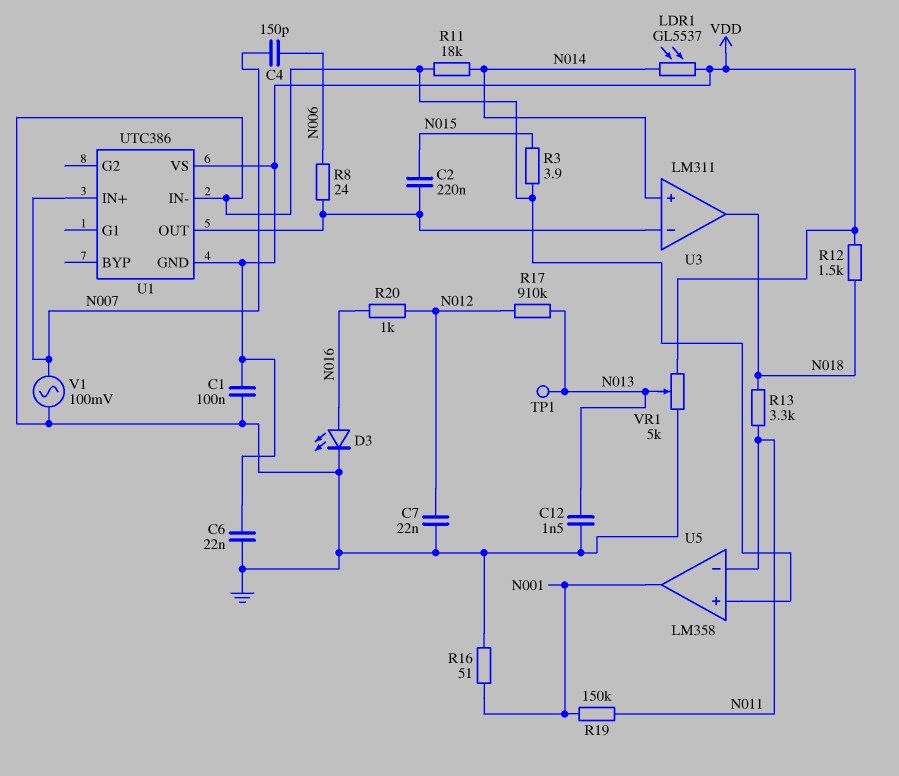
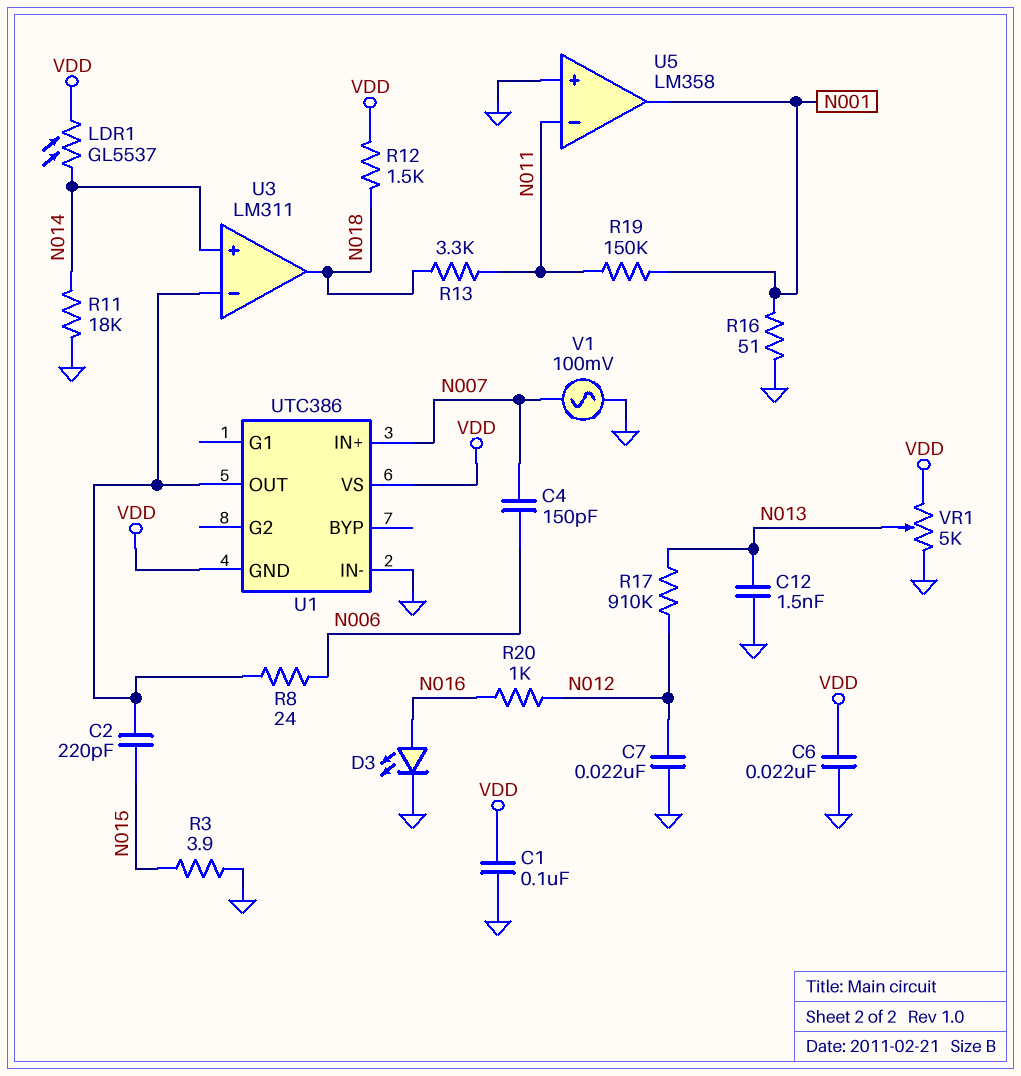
C2: 220nF (N015, U1/OUT) -> 220pF (N015, U1/OUT)
TP1: test point (N013) -> none

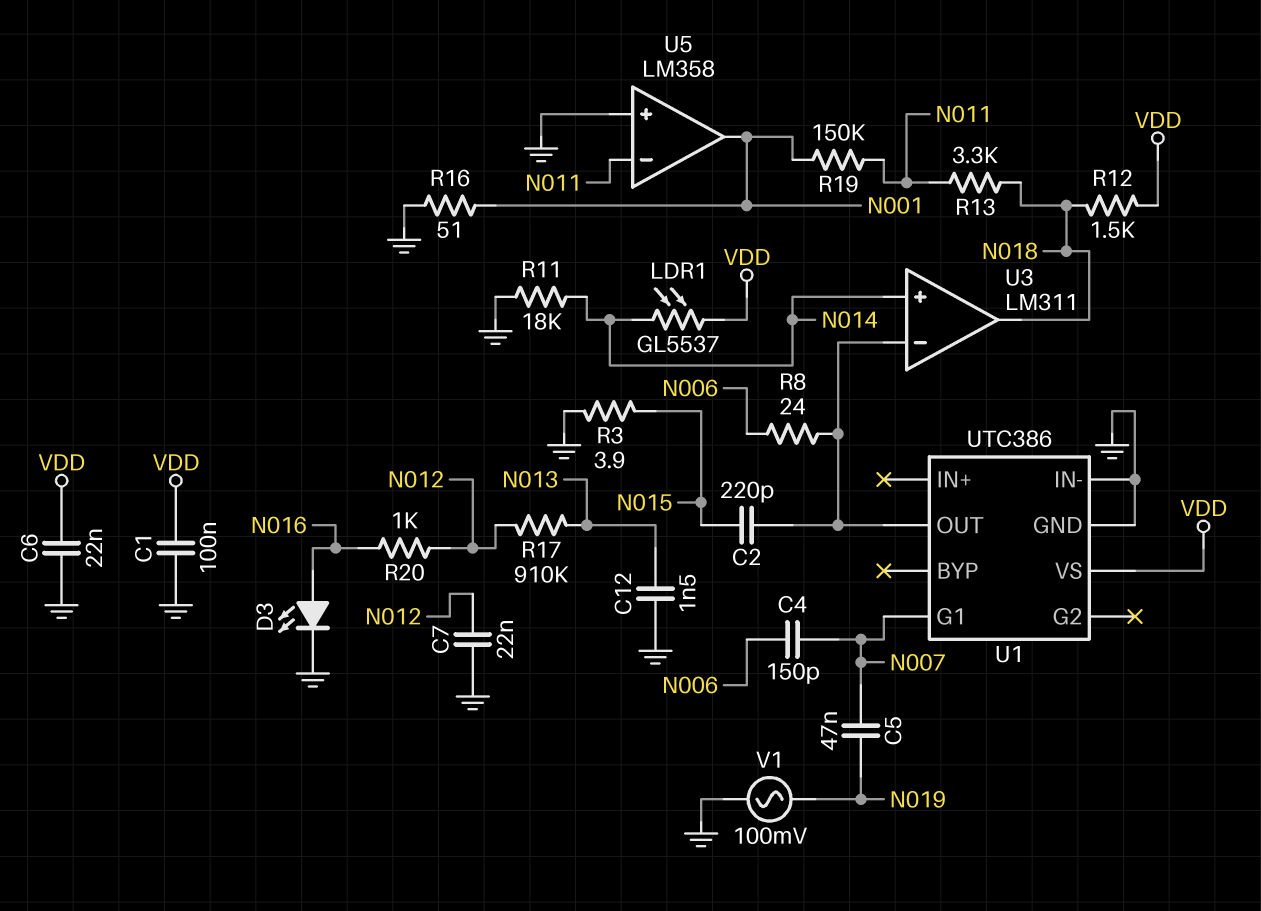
C5: none -> 47nF (N007, N019)
U1 pin G1: none -> N007
U1 pin GND: VDD -> GND
U1 pin IN+: N007 -> none
V1: AC 100mV (GND, N007) -> AC 100mV (GND, N019)
VR1: 5k (GND, VDD, wiper N013) -> none

